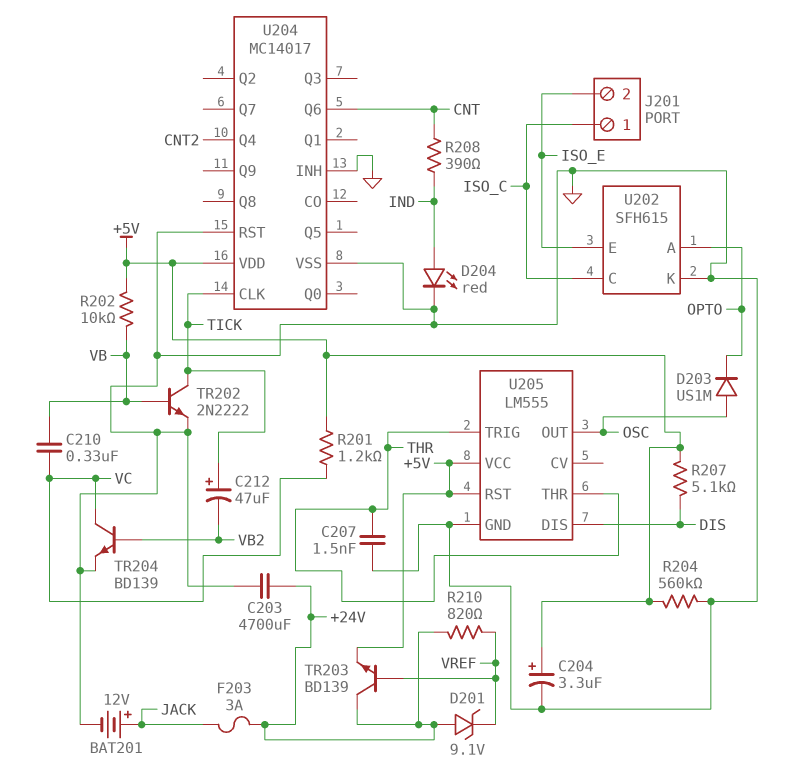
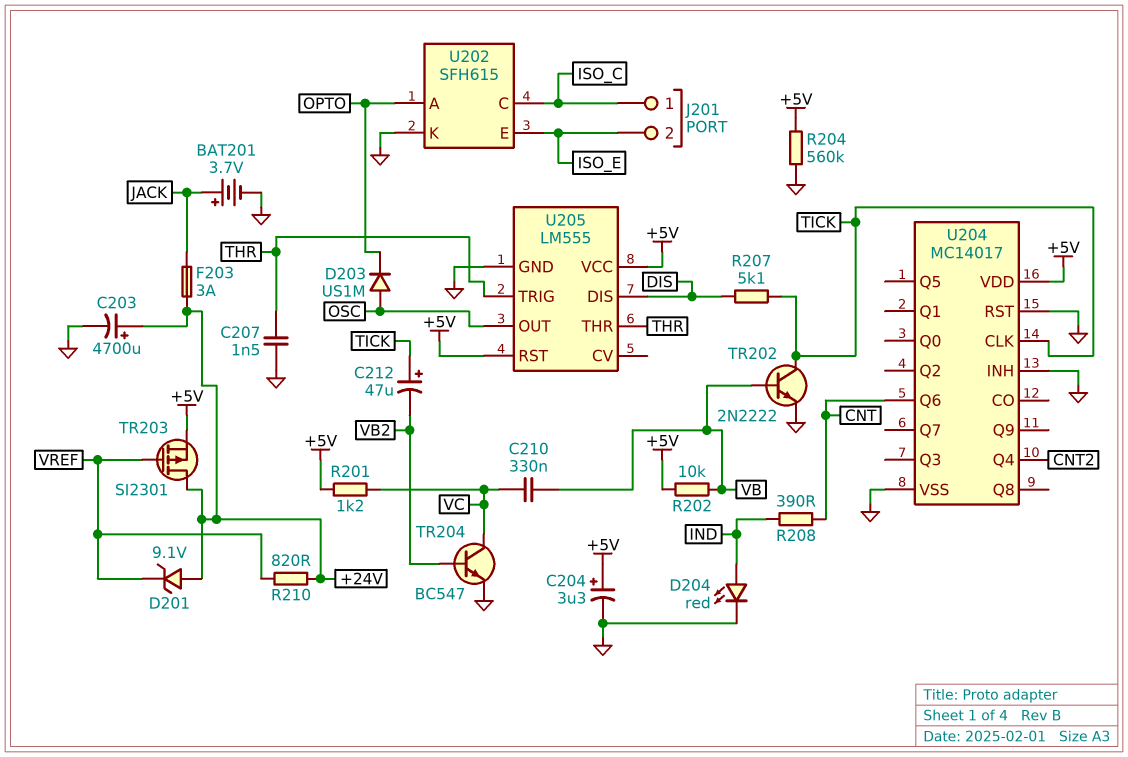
BAT201: 12V (plus JACK, minus GND) -> 3.7V (plus JACK, minus GND)
C203: 4700uF (+24V, GND) -> 4700uF (plus +24V, minus GND)
R207: 5.1k (+5V, DIS) -> 5.1k (DIS, TICK)
TR203: NPN BD139 (B VREF, C +24V, E +5V) -> PMOS SI2301 (G VREF, D +24V, S +5V)
TR204: NPN BD139 (B VB2, C VC, E GND) -> NPN BC547 (B VB2, C VC, E GND)

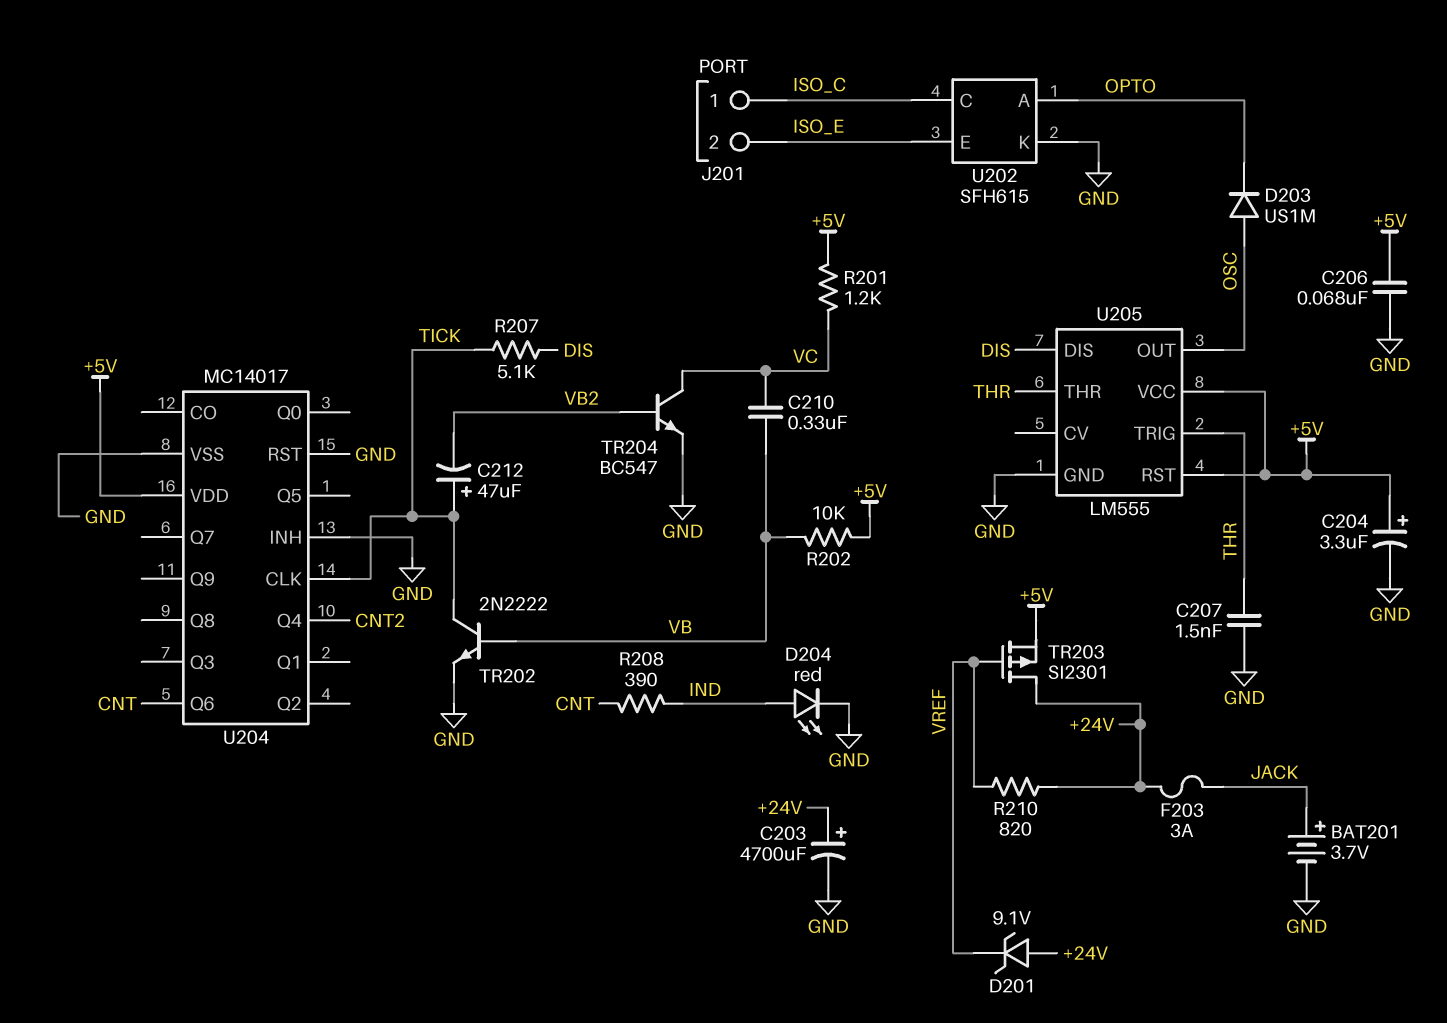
C206: none -> 68nF (+5V, GND)
R204: 560k (+5V, GND) -> none

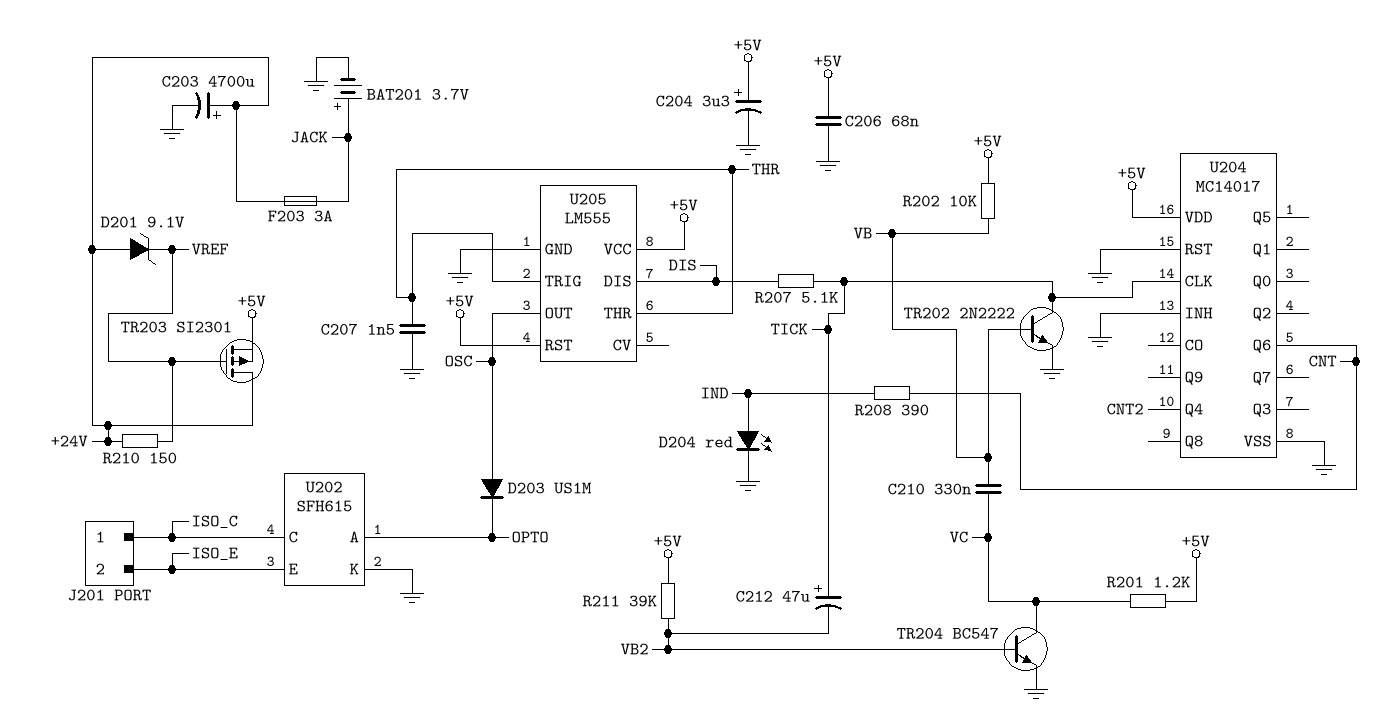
R210: 820 (+24V, VREF) -> 150 (+24V, VREF)
R211: none -> 39k (+5V, VB2)

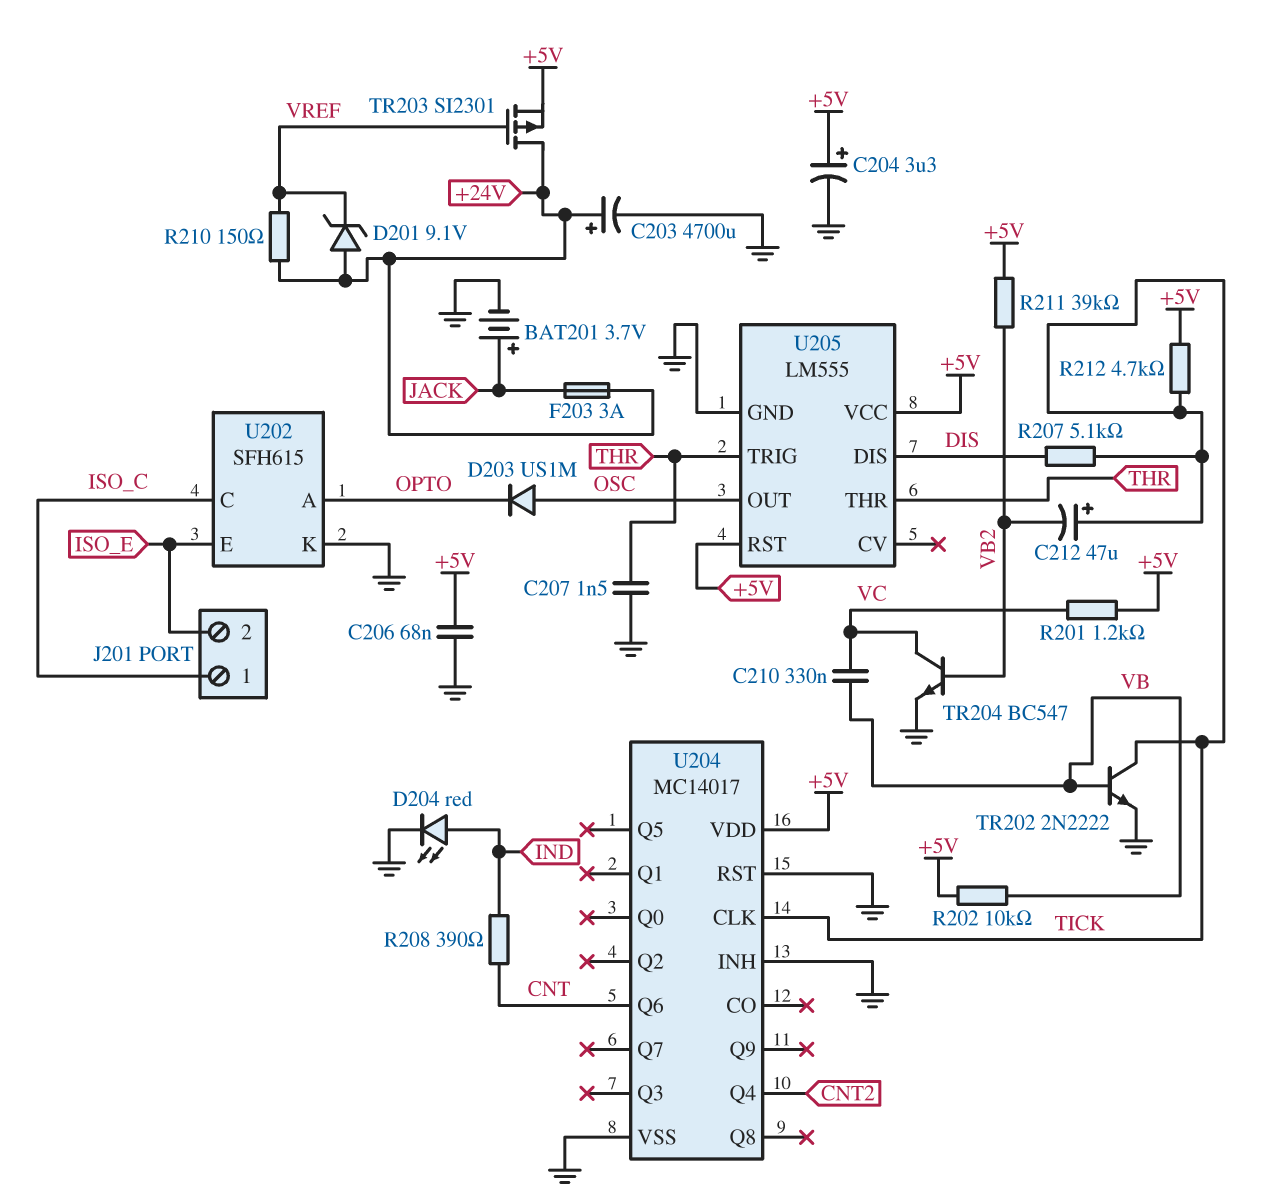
R212: none -> 4.7k (+5V, TICK)

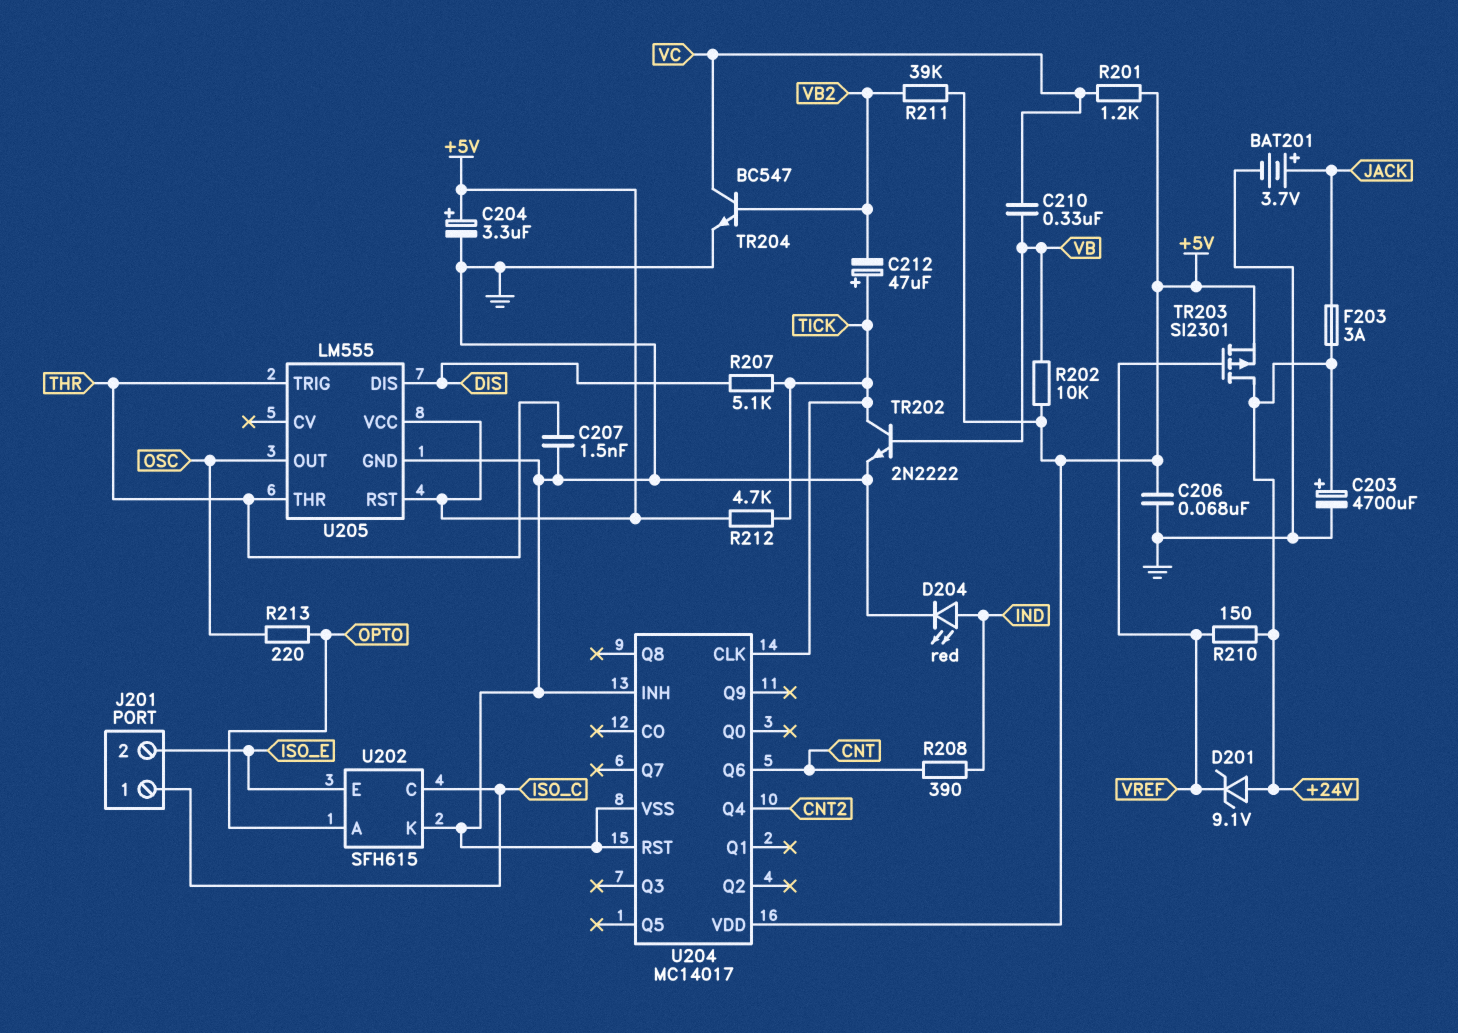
D203: diode US1M (A OSC, K OPTO) -> none
R213: none -> 220 (OPTO, OSC)

